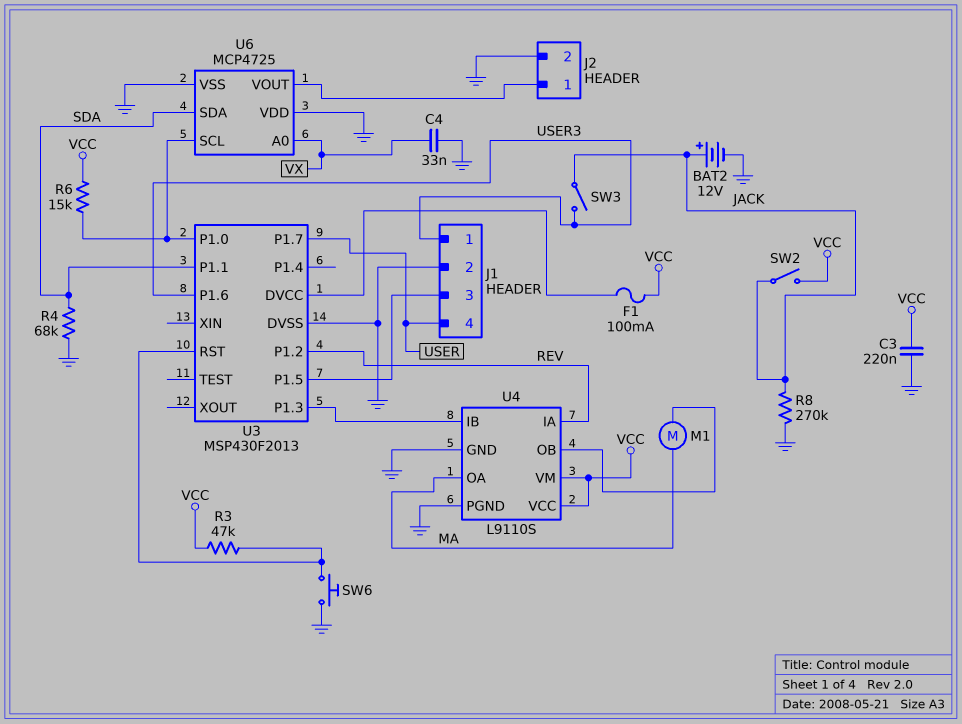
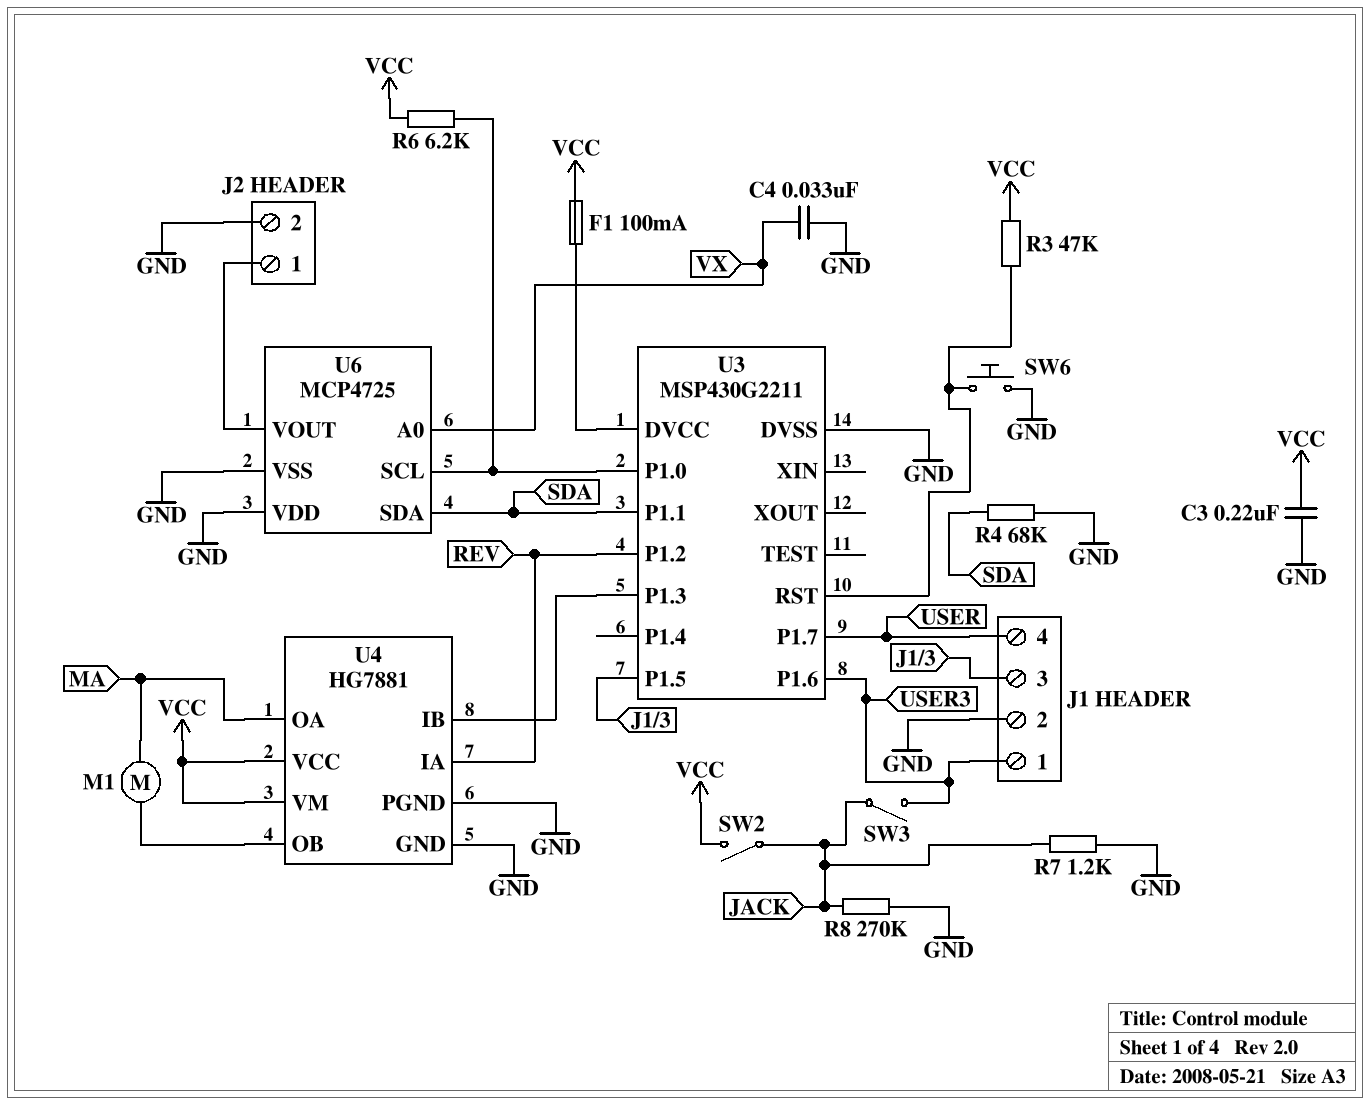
BAT2: 12V (plus JACK, minus GND) -> none
R6: 15k (U3/P1.0, VCC) -> 6.2k (U3/P1.0, VCC)
R7: none -> 1.2k (GND, JACK)
U3: MSP430F2013 -> MSP430G2211
U4: L9110S -> HG7881

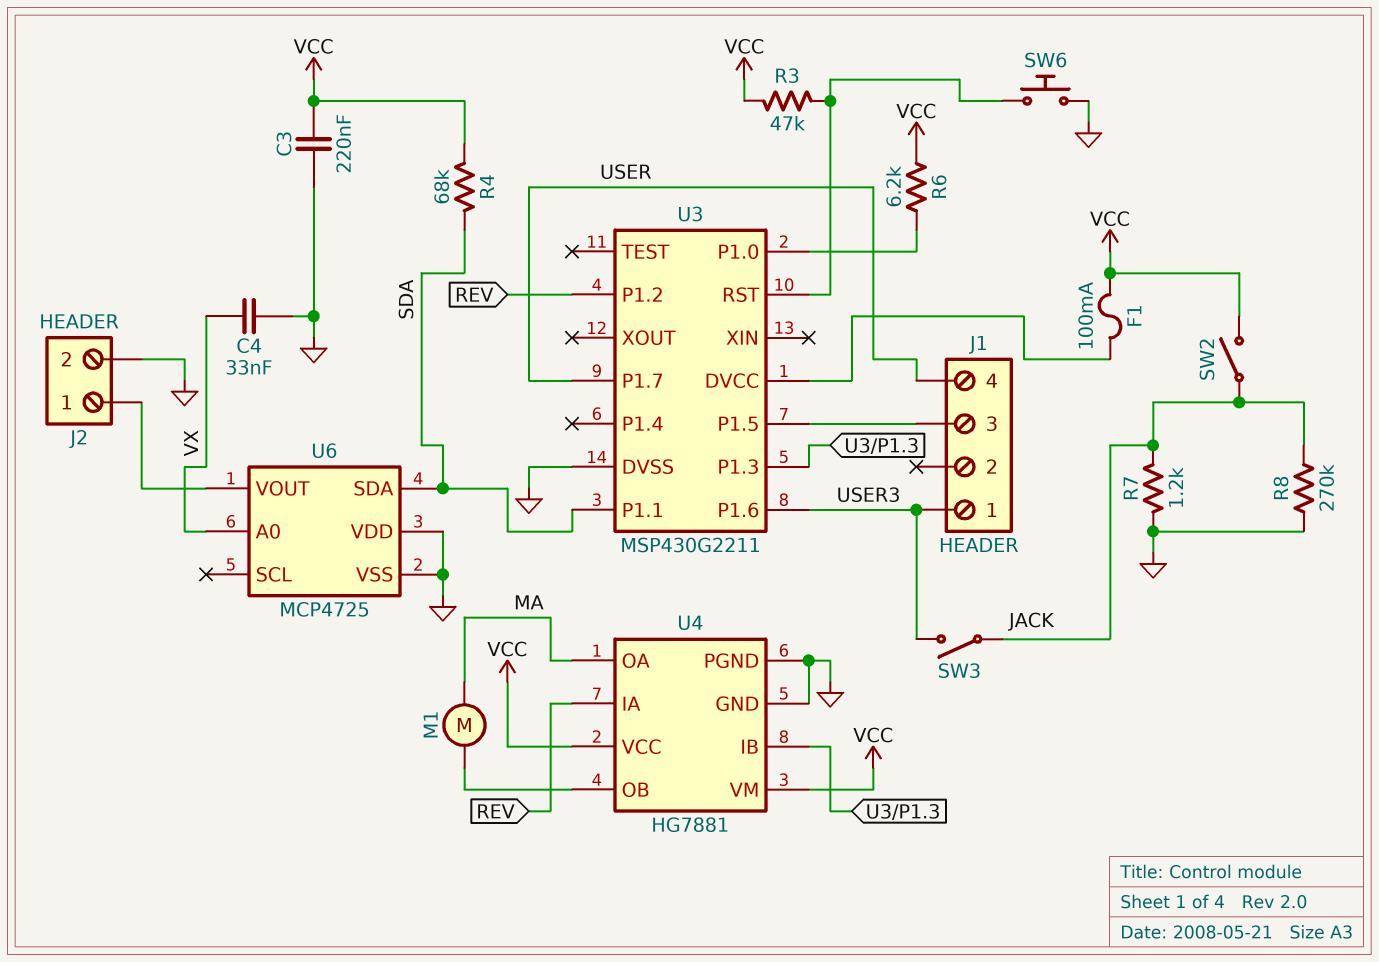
J1 pin 2: GND -> none
R4: 68k (GND, SDA) -> 68k (SDA, VCC)
U6 pin SCL: U3/P1.0 -> none

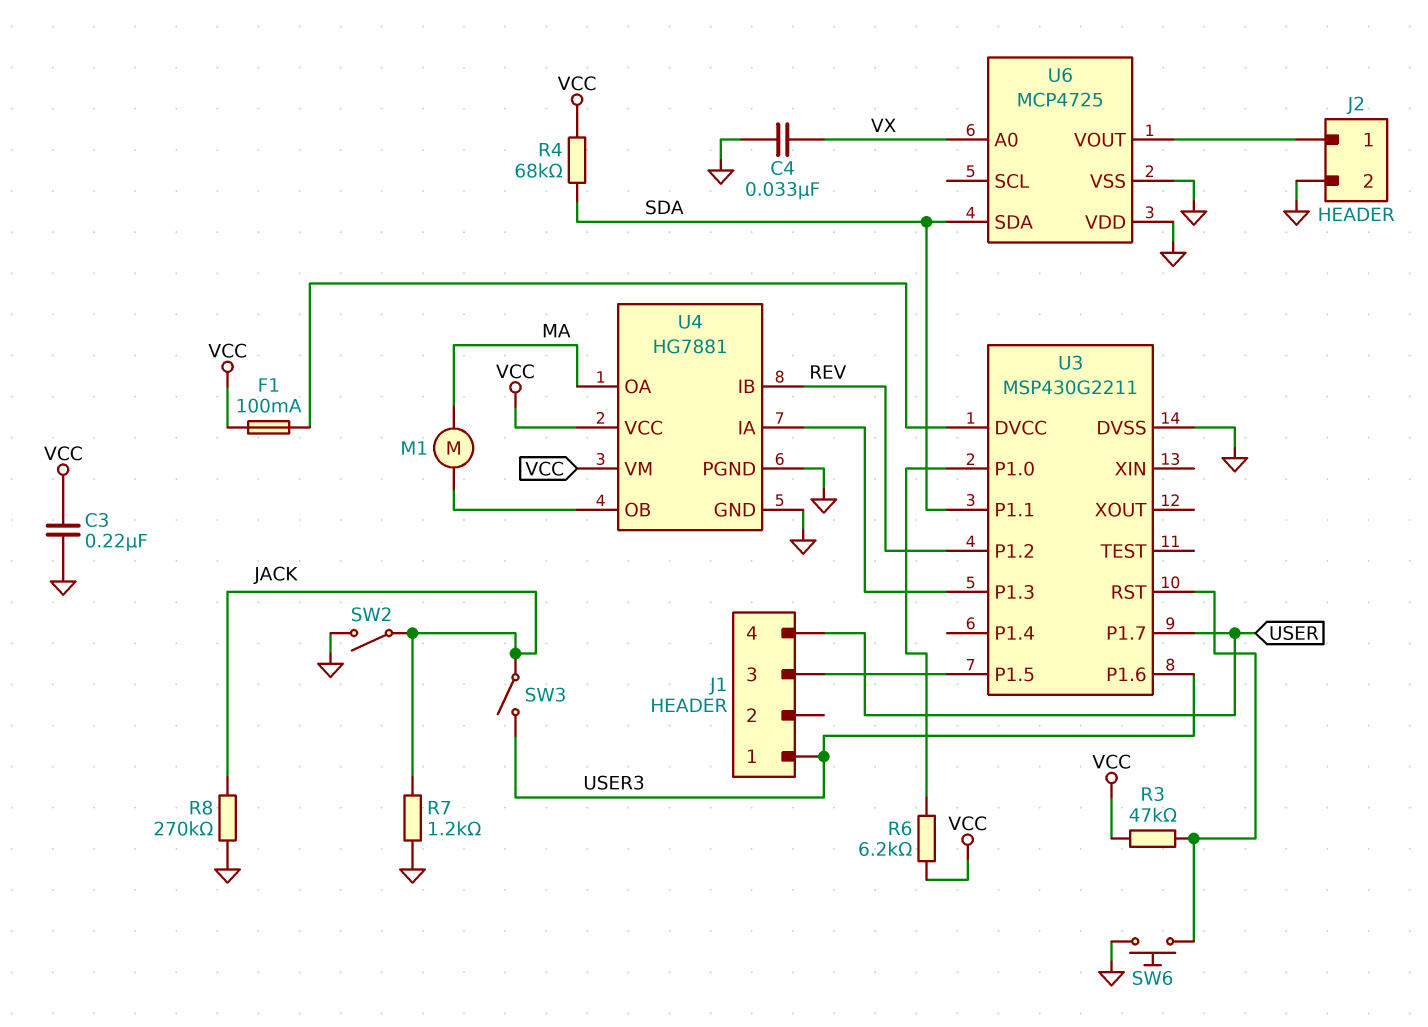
SW2: switch (JACK, VCC) -> switch (GND, JACK)
U4 pin IA: REV -> U3/P1.3
U4 pin IB: U3/P1.3 -> REV

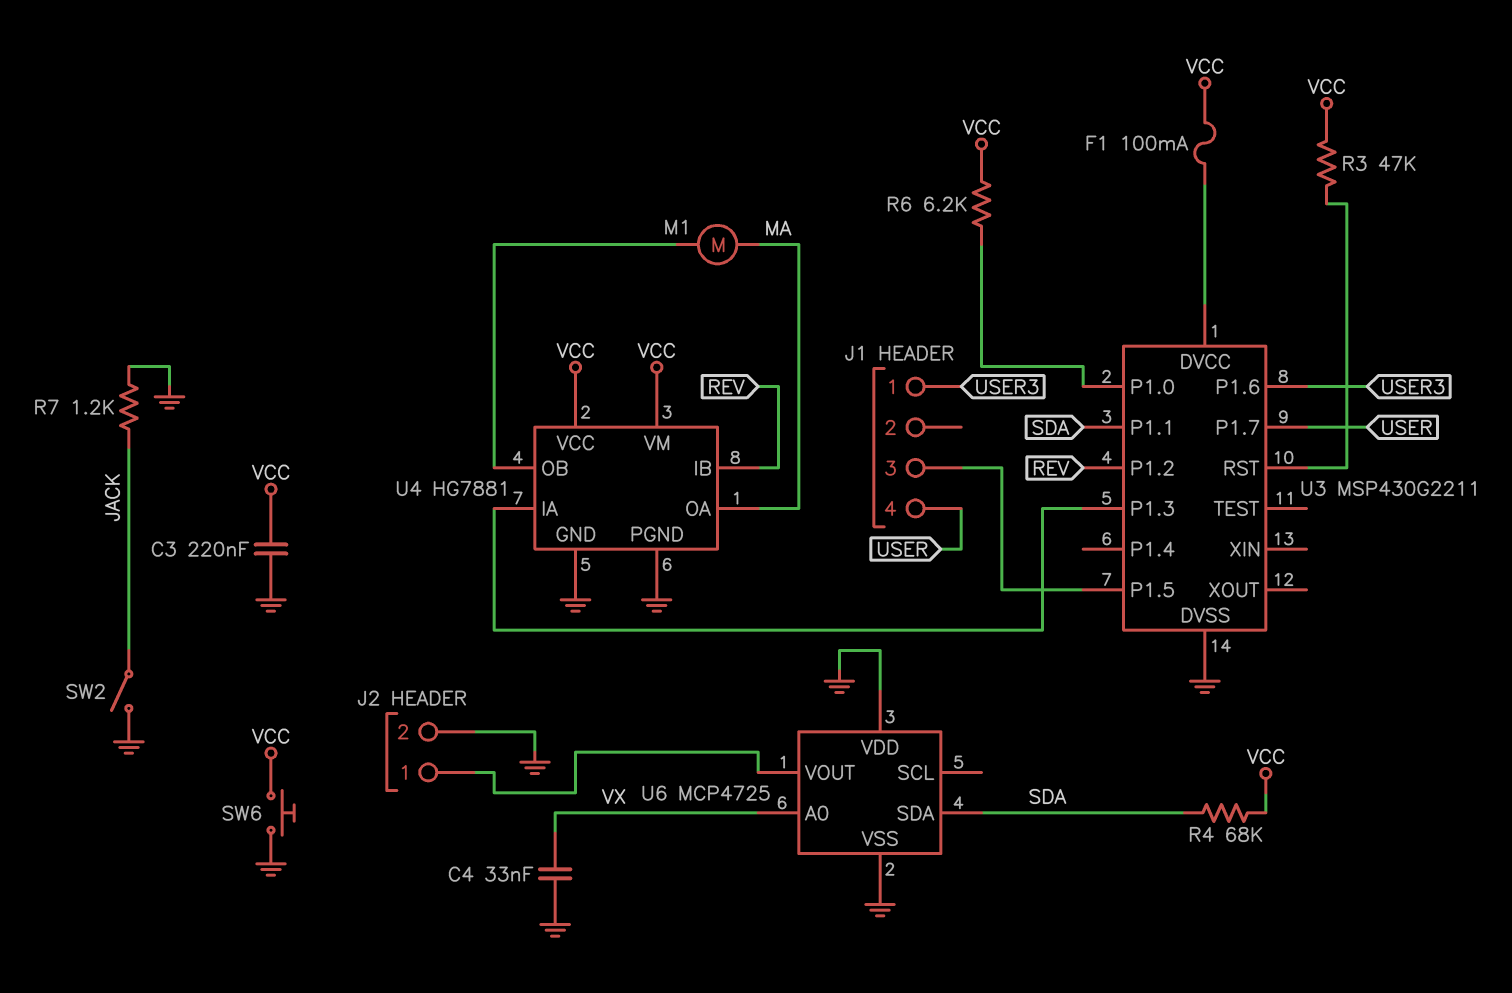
R8: 270k (GND, JACK) -> none
SW3: switch (JACK, USER3) -> none
SW6: button (GND, U3/RST) -> button (GND, VCC)

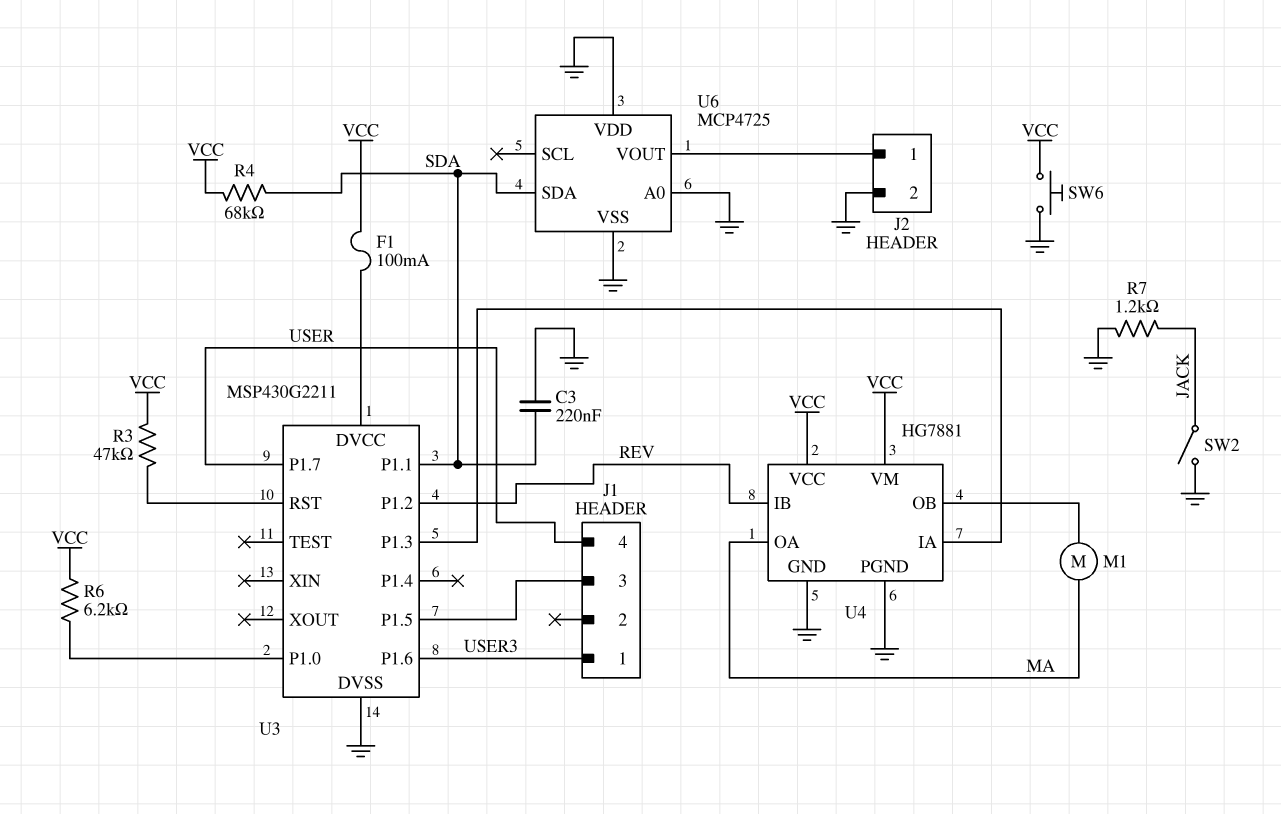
C3: 220nF (GND, VCC) -> 220nF (GND, SDA)
C4: 33nF (GND, VX) -> none
U6 pin A0: VX -> GND

